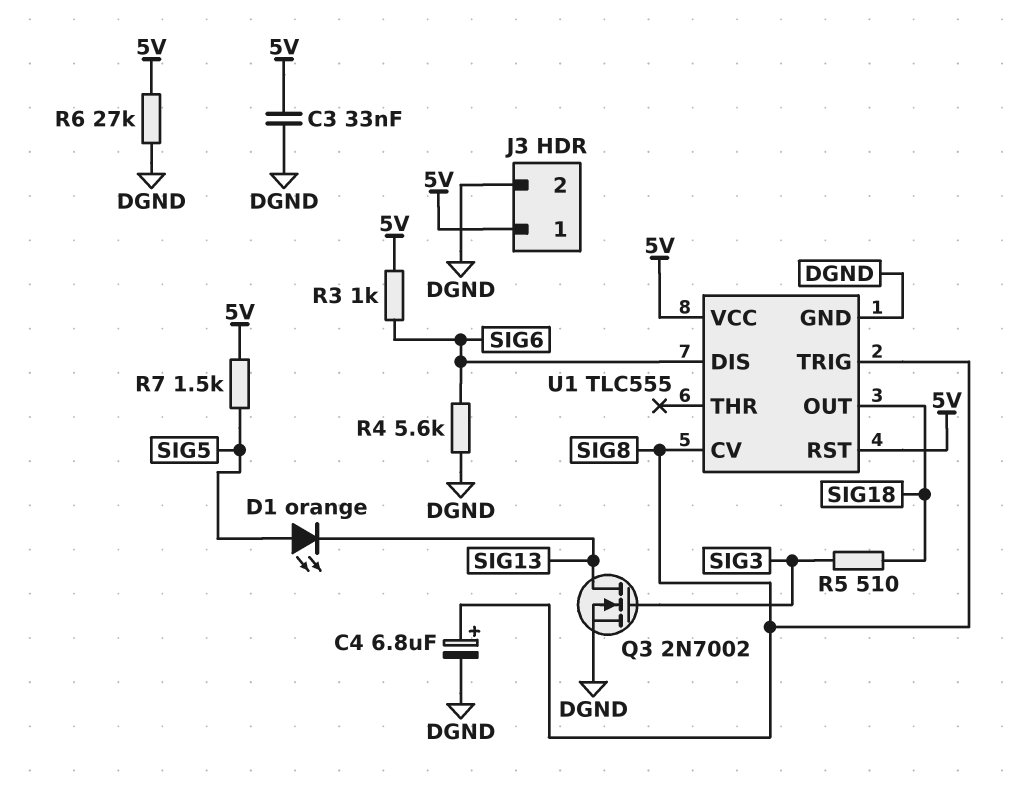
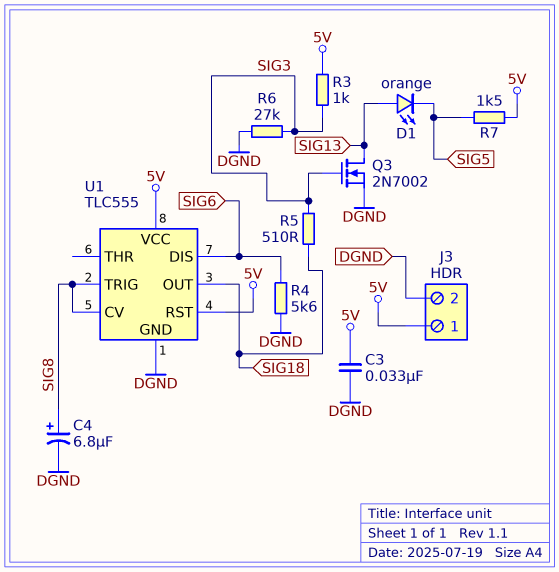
D1: LED orange (A SIG5, K SIG13) -> LED orange (A SIG13, K SIG5)
R3: 1k (5V, SIG6) -> 1k (5V, SIG3)
R6: 27k (5V, DGND) -> 27k (DGND, SIG3)

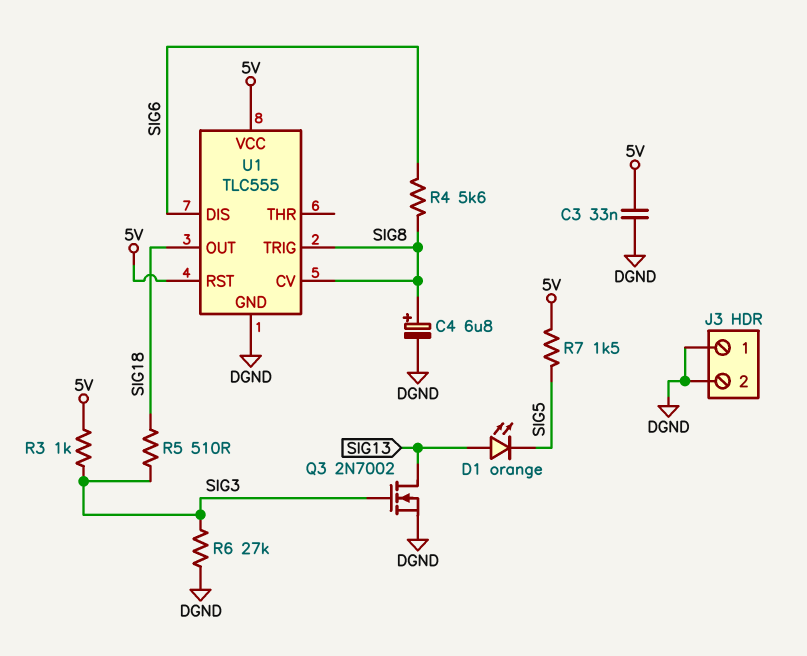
J3 pin 1: 5V -> DGND
R4: 5.6k (DGND, SIG6) -> 5.6k (SIG6, SIG8)

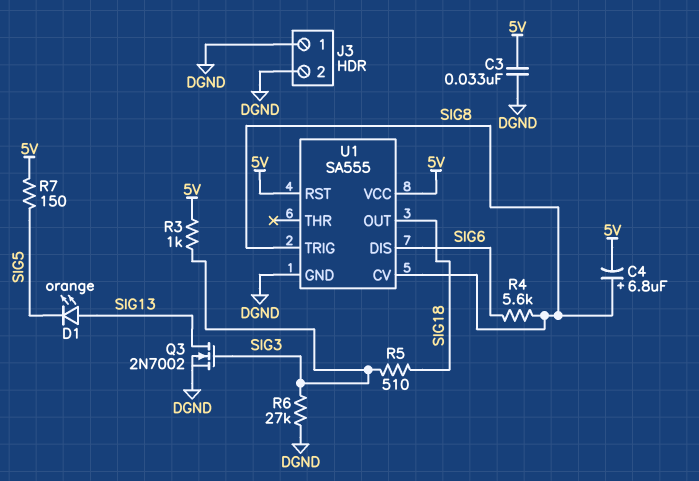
C4: 6.8uF (plus SIG8, minus DGND) -> 6.8uF (plus SIG8, minus 5V)
R7: 1.5k (5V, SIG5) -> 150 (5V, SIG5)
U1: TLC555 -> SA555

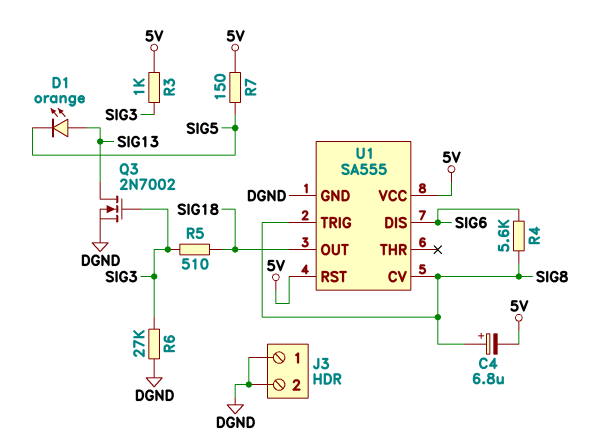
C3: 33nF (5V, DGND) -> none

